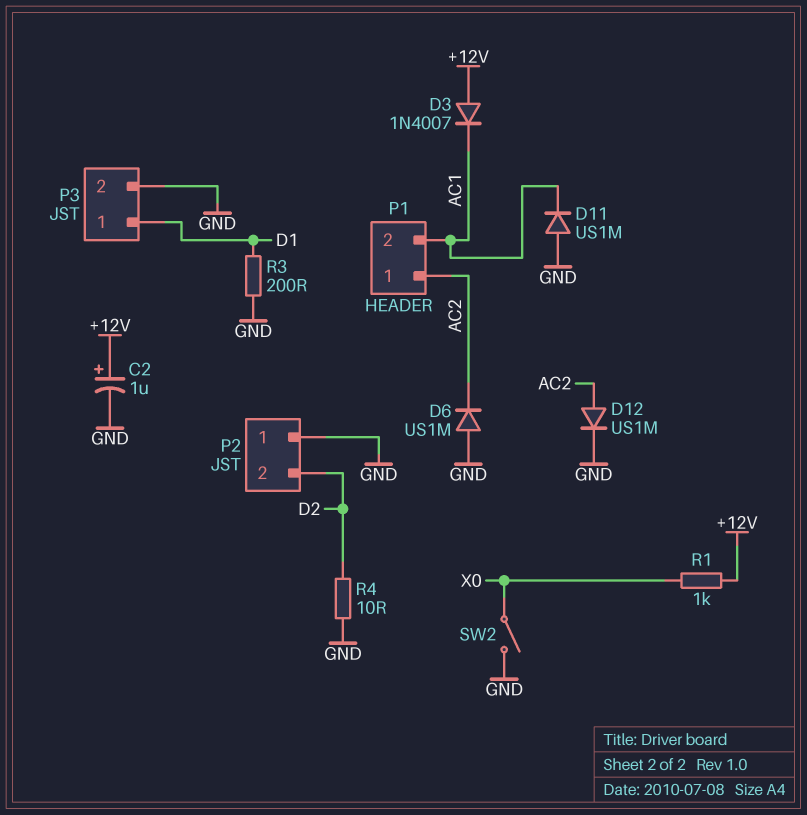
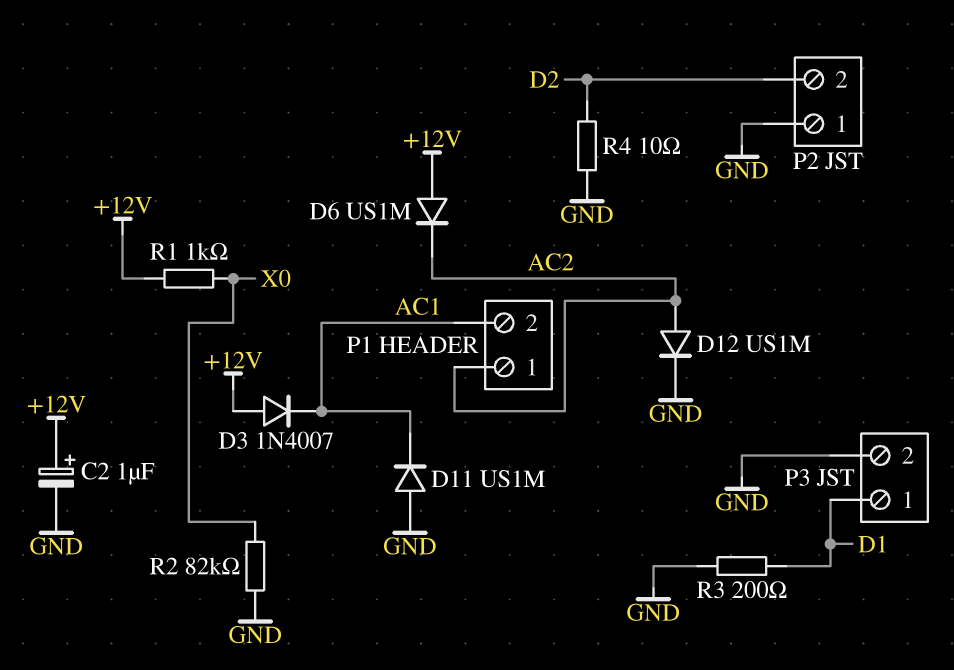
D6: diode US1M (A GND, K AC2) -> diode US1M (A +12V, K AC2)
R2: none -> 82k (GND, X0)
SW2: switch (GND, X0) -> none

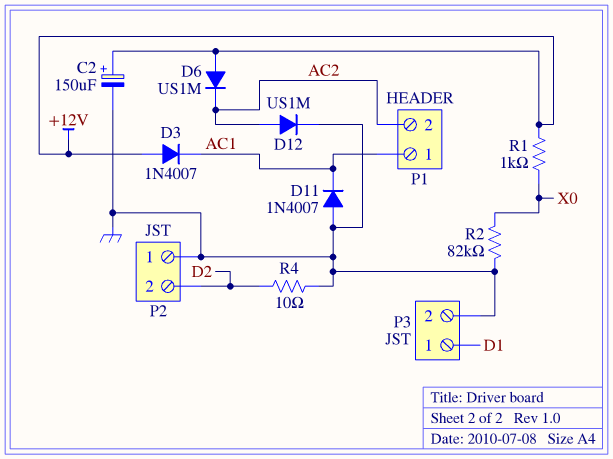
C2: 1uF (plus +12V, minus GND) -> 150uF (plus +12V, minus GND)
D11: diode US1M (A GND, K AC1) -> diode 1N4007 (A GND, K AC1)
P1 pin 1: AC2 -> AC1
P1 pin 2: AC1 -> AC2
R3: 200 (D1, GND) -> none

